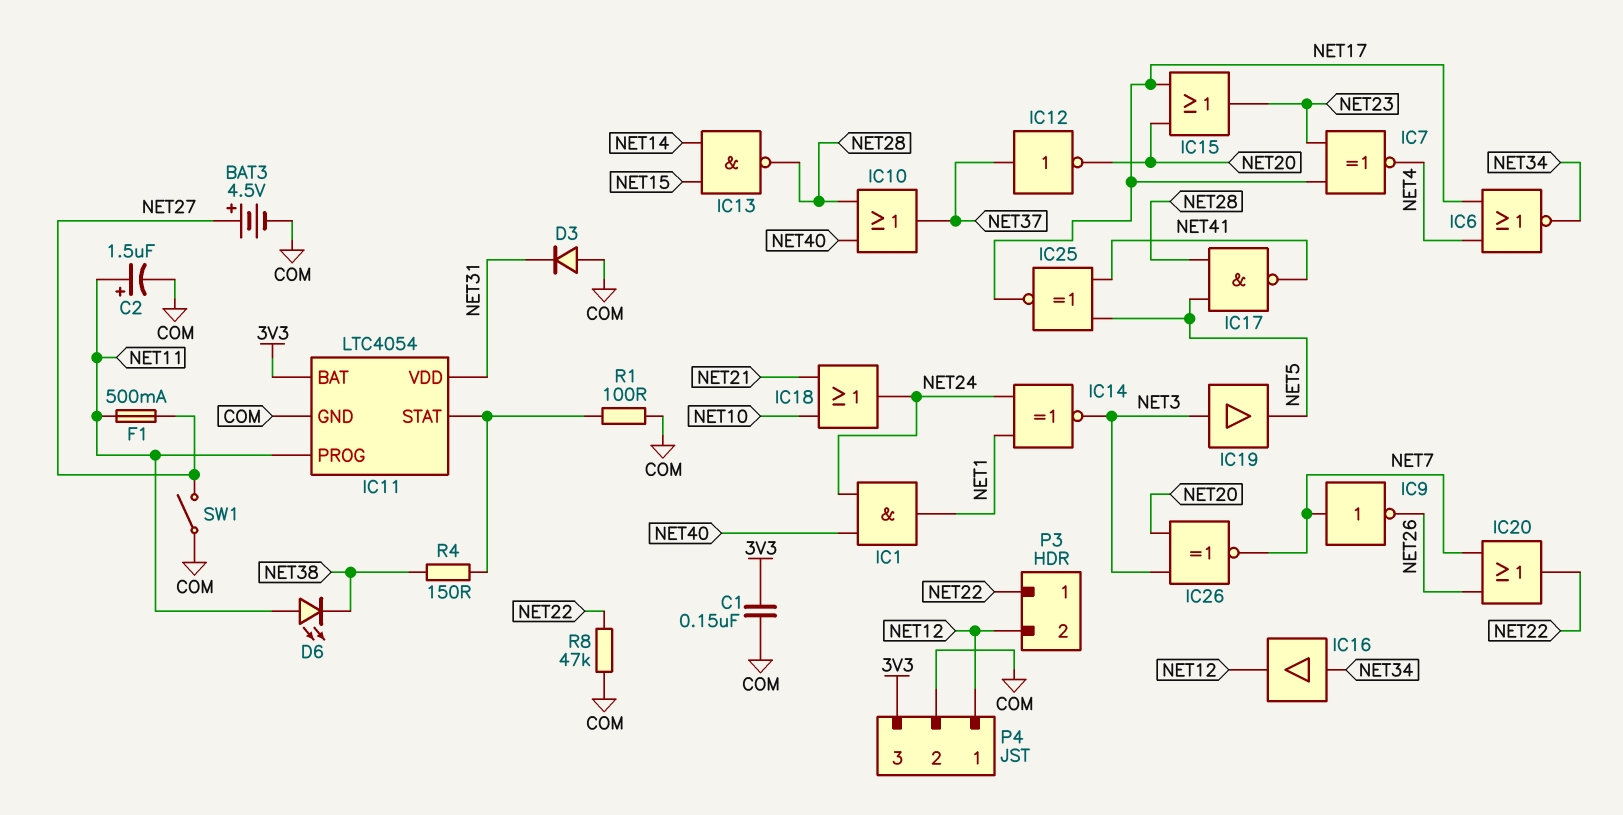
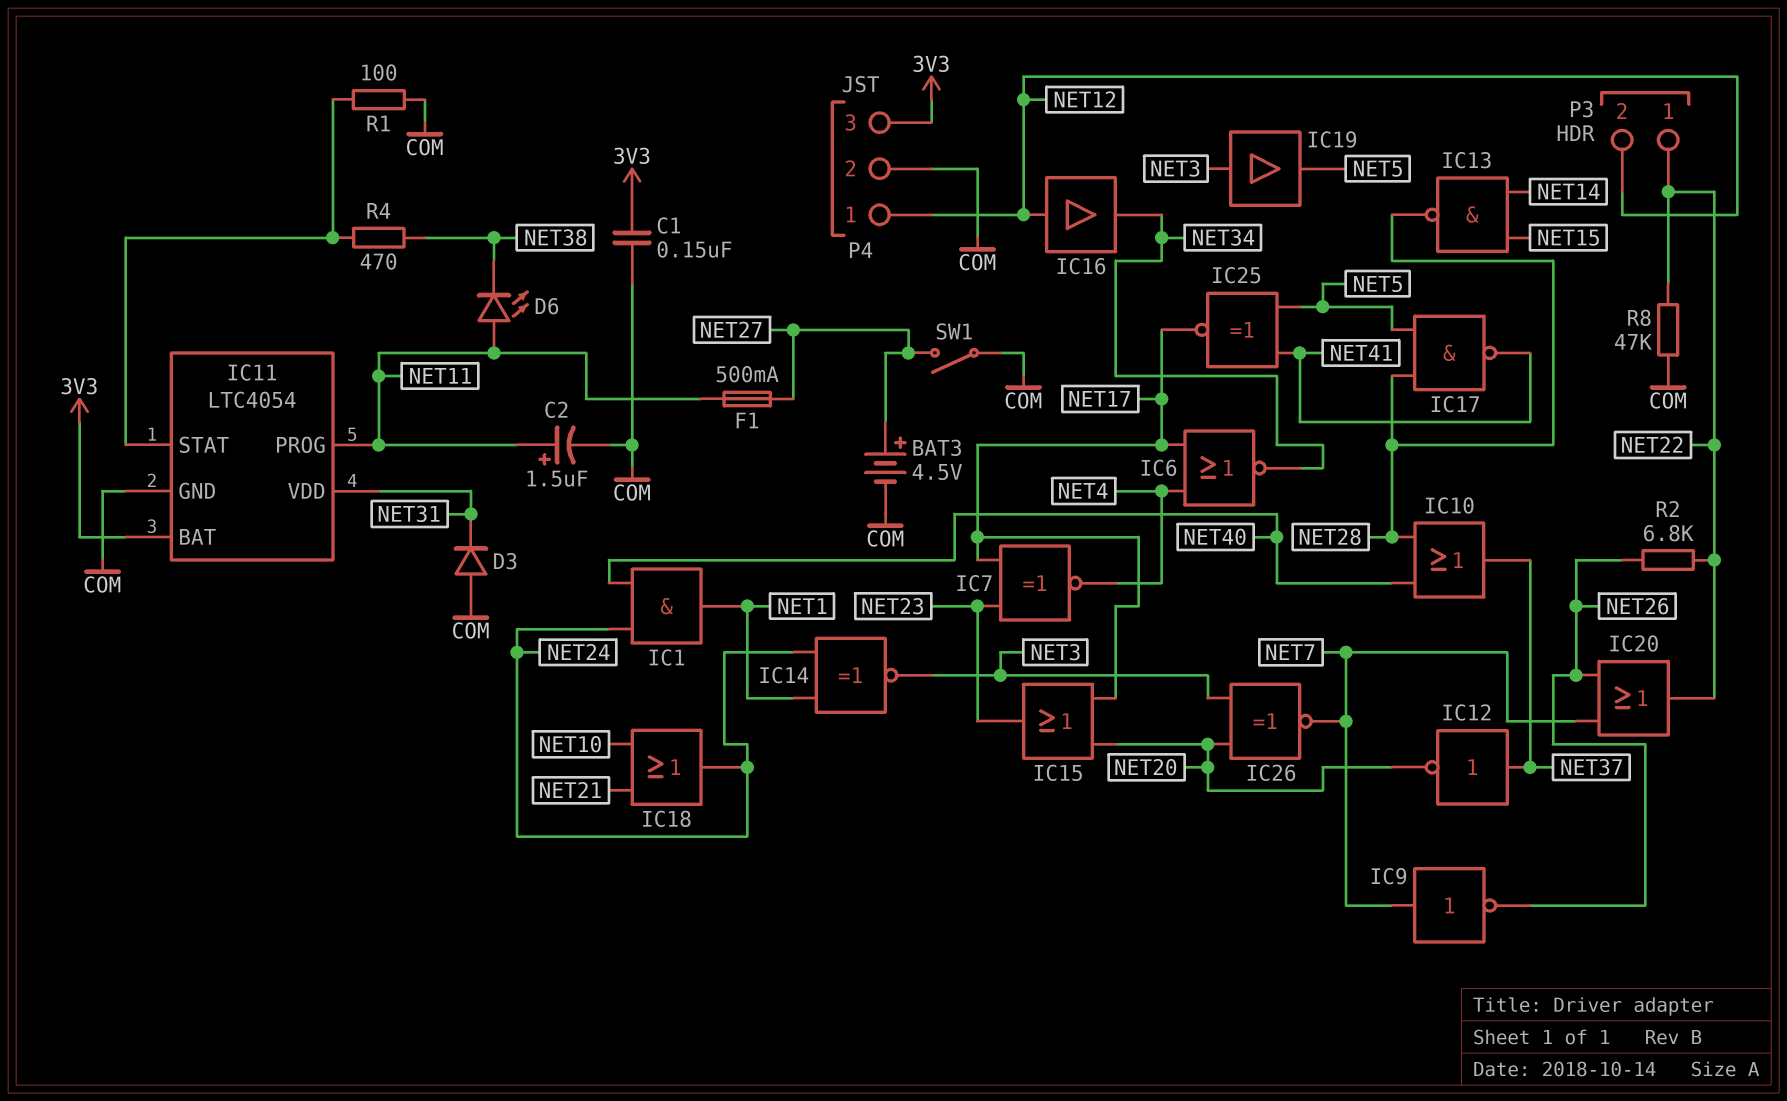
IC16: buffer (in NET34, out NET12) -> buffer (in NET12, out NET34)
R2: none -> 6.8k (NET22, NET26)
R4: 150 (IC11/STAT, NET38) -> 470 (IC11/STAT, NET38)

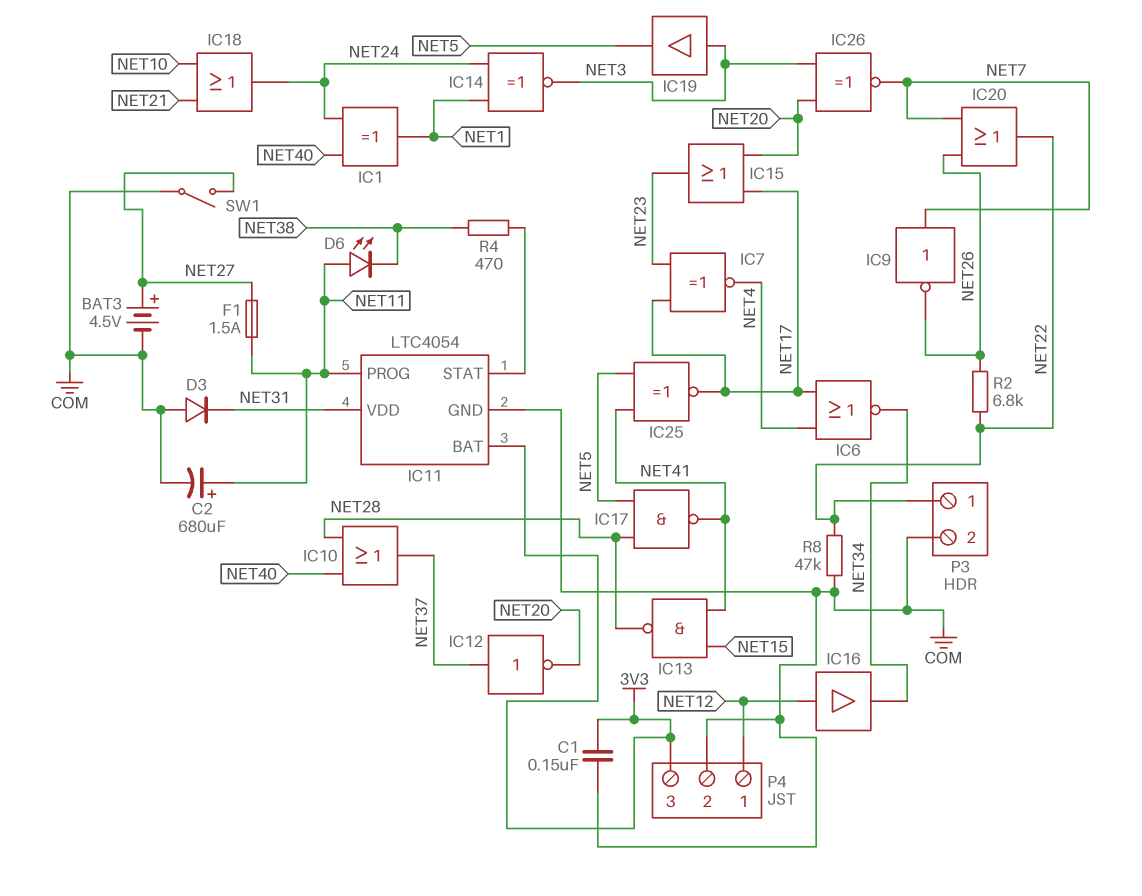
C2: 1.5uF (plus NET11, minus COM) -> 680uF (plus NET11, minus COM)
F1: 500mA (NET11, NET27) -> 1.5A (NET11, NET27)
IC1: AND (in NET24, in NET40, out NET1) -> XOR (in NET24, in NET40, out NET1)
IC13: NAND (in NET14, in NET15, out NET28) -> NAND (in NET15, in NET41, out NET28)
P3 pin 2: NET12 -> COM
R1: 100 (COM, IC11/STAT) -> none

